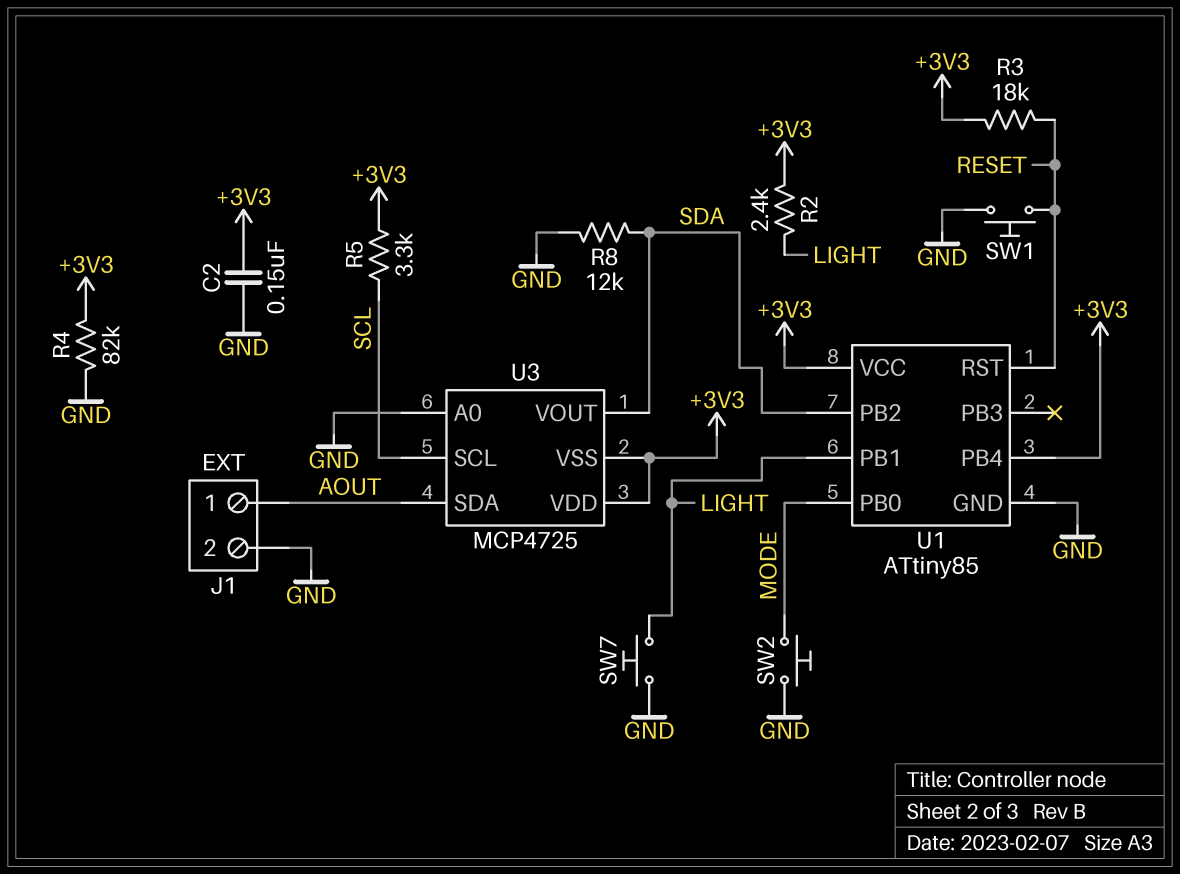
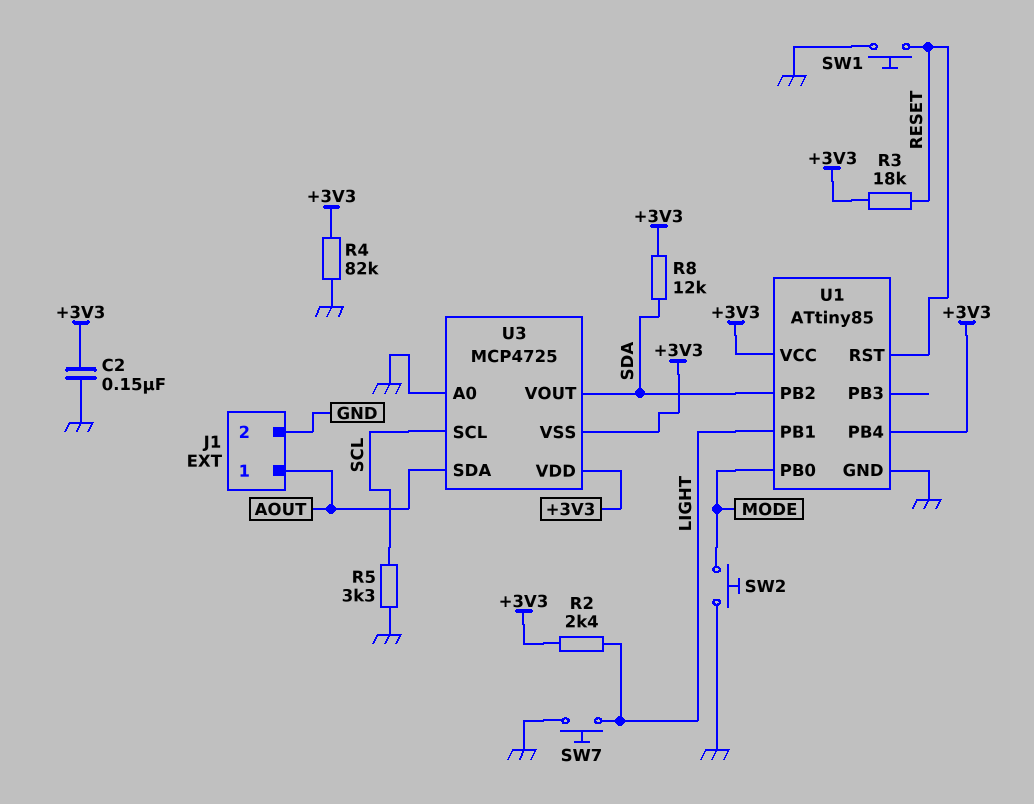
R5: 3.3k (+3V3, SCL) -> 3.3k (GND, SCL)
R8: 12k (GND, SDA) -> 12k (+3V3, SDA)

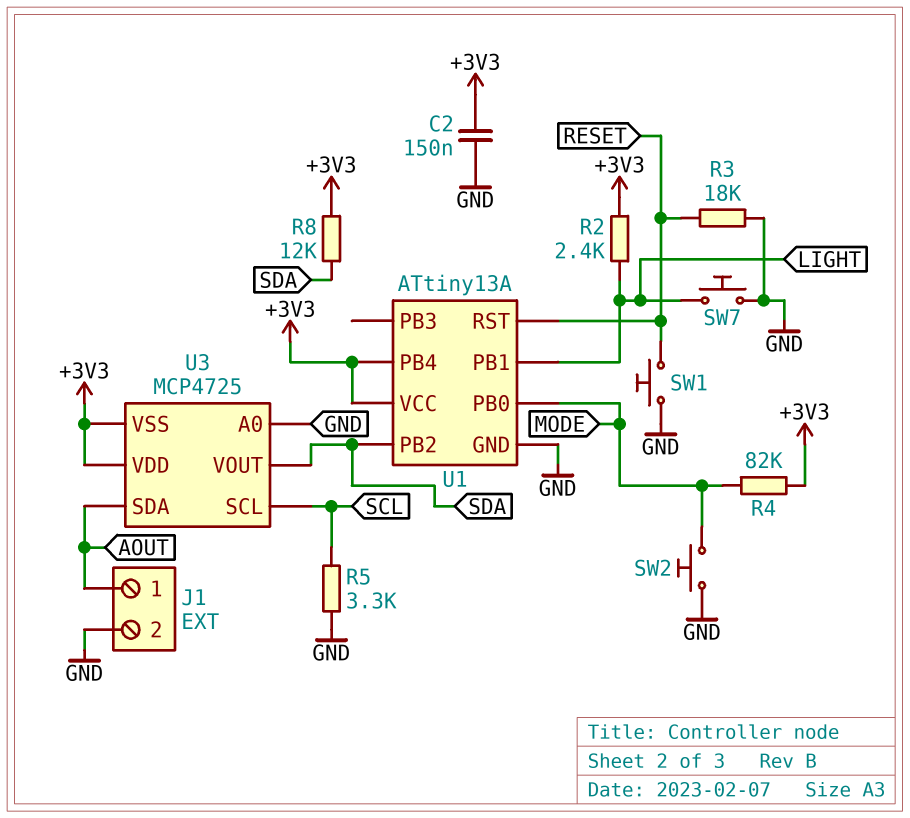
R3: 18k (+3V3, RESET) -> 18k (GND, RESET)
R4: 82k (+3V3, GND) -> 82k (+3V3, MODE)
U1: ATtiny85 -> ATtiny13A

